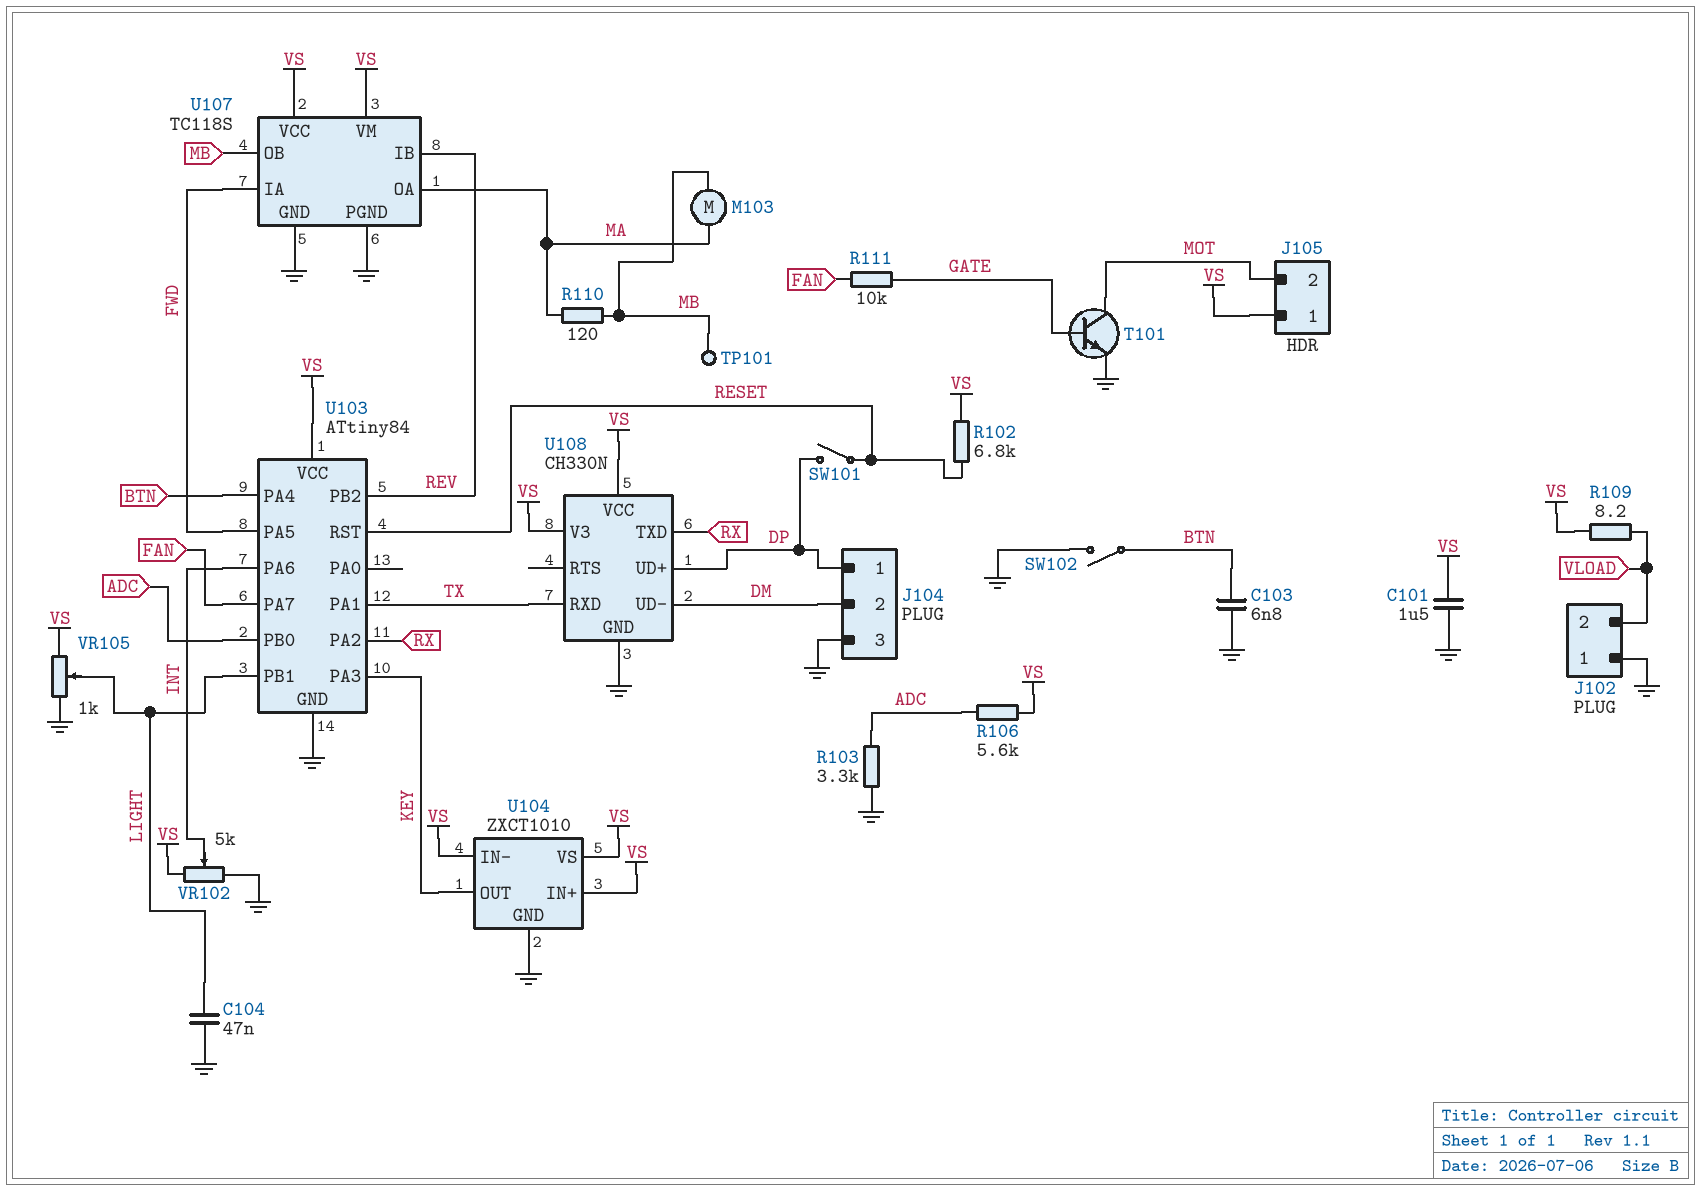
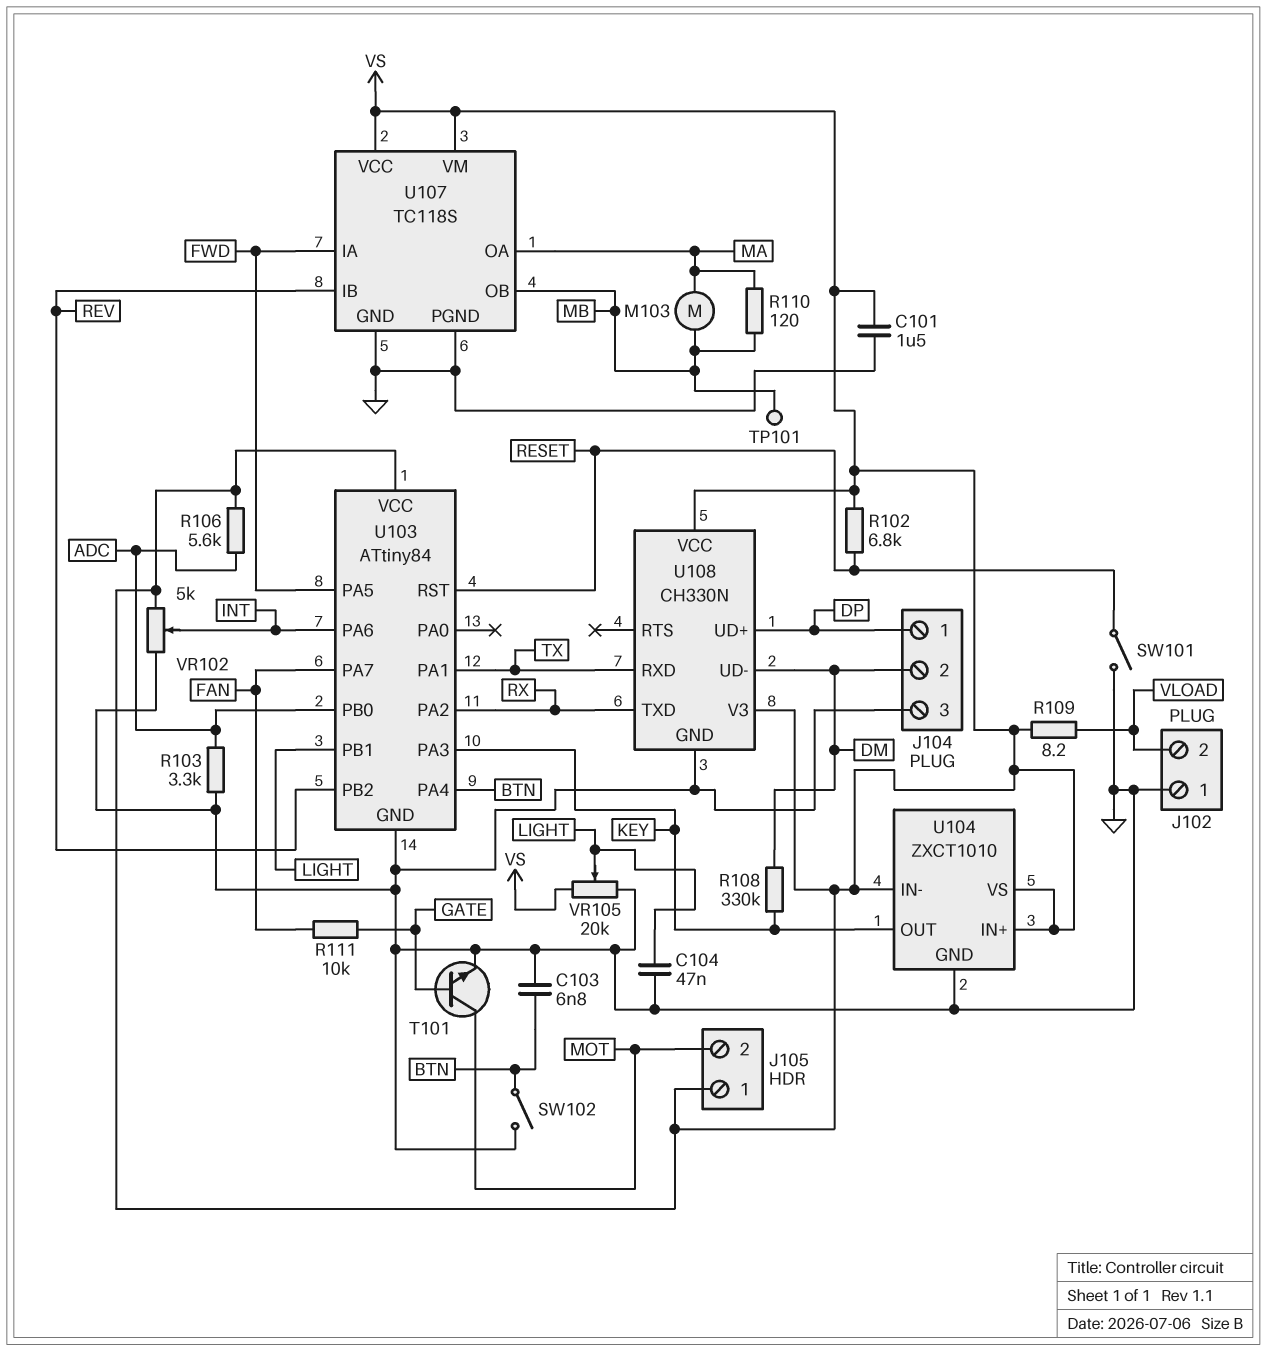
R108: none -> 330k (DM, KEY)
SW101: switch (DP, RESET) -> switch (GND, RESET)
VR105: 1k (GND, VS, wiper LIGHT) -> 20k (GND, VS, wiper LIGHT)

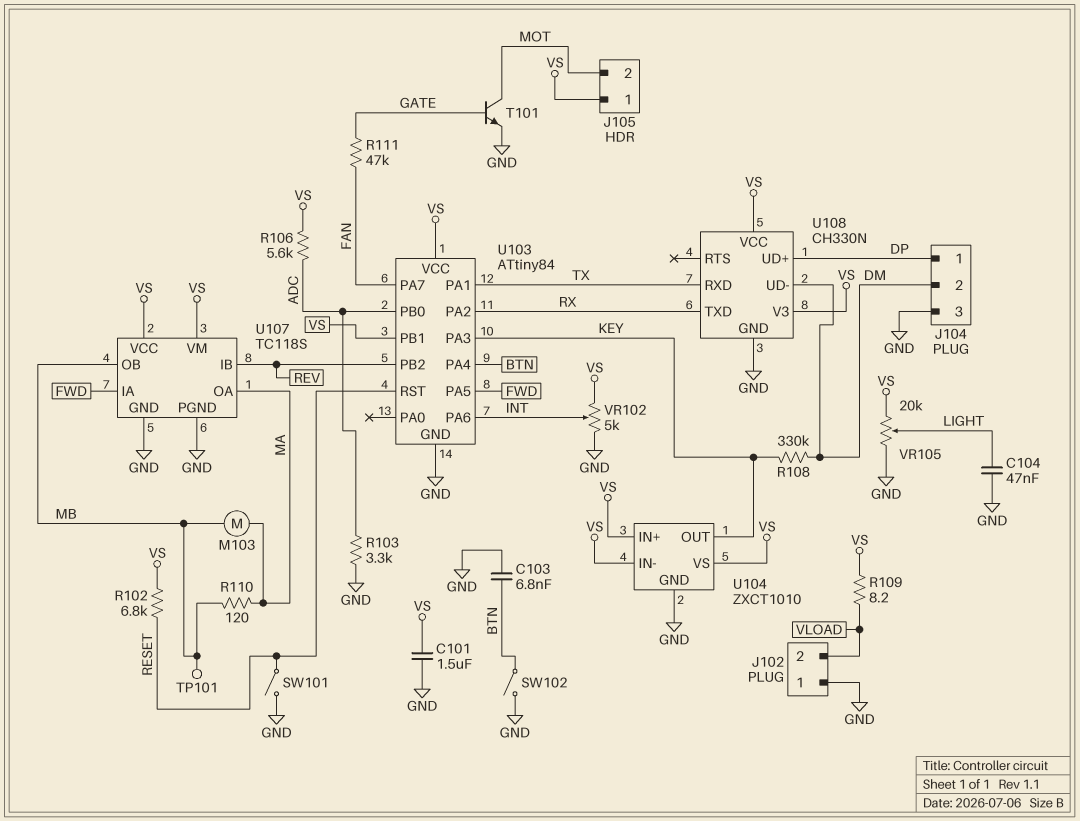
R111: 10k (FAN, GATE) -> 47k (FAN, GATE)
U103 pin PB1: LIGHT -> VS

